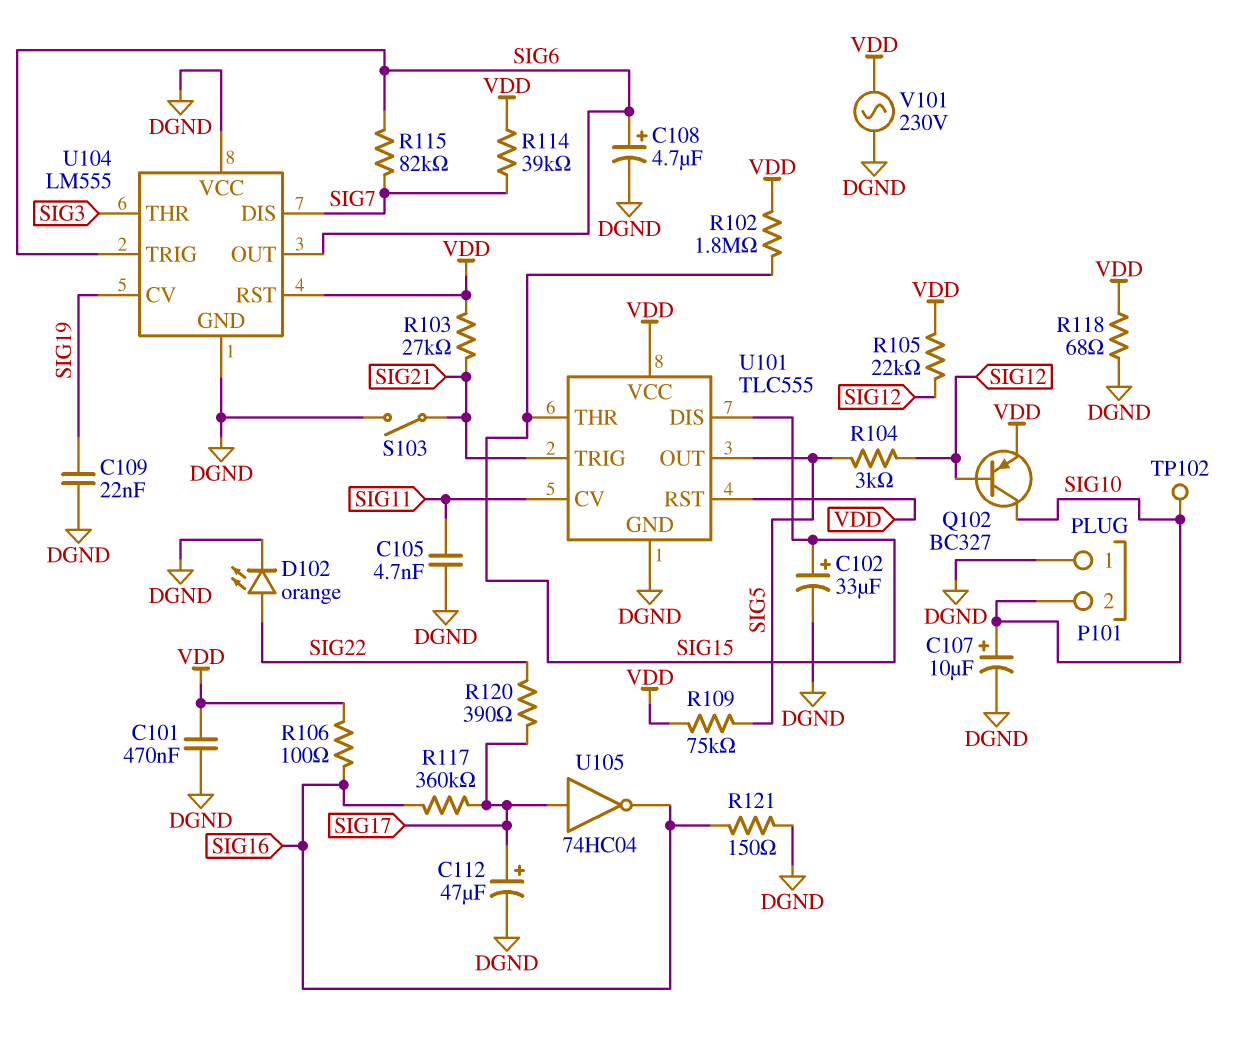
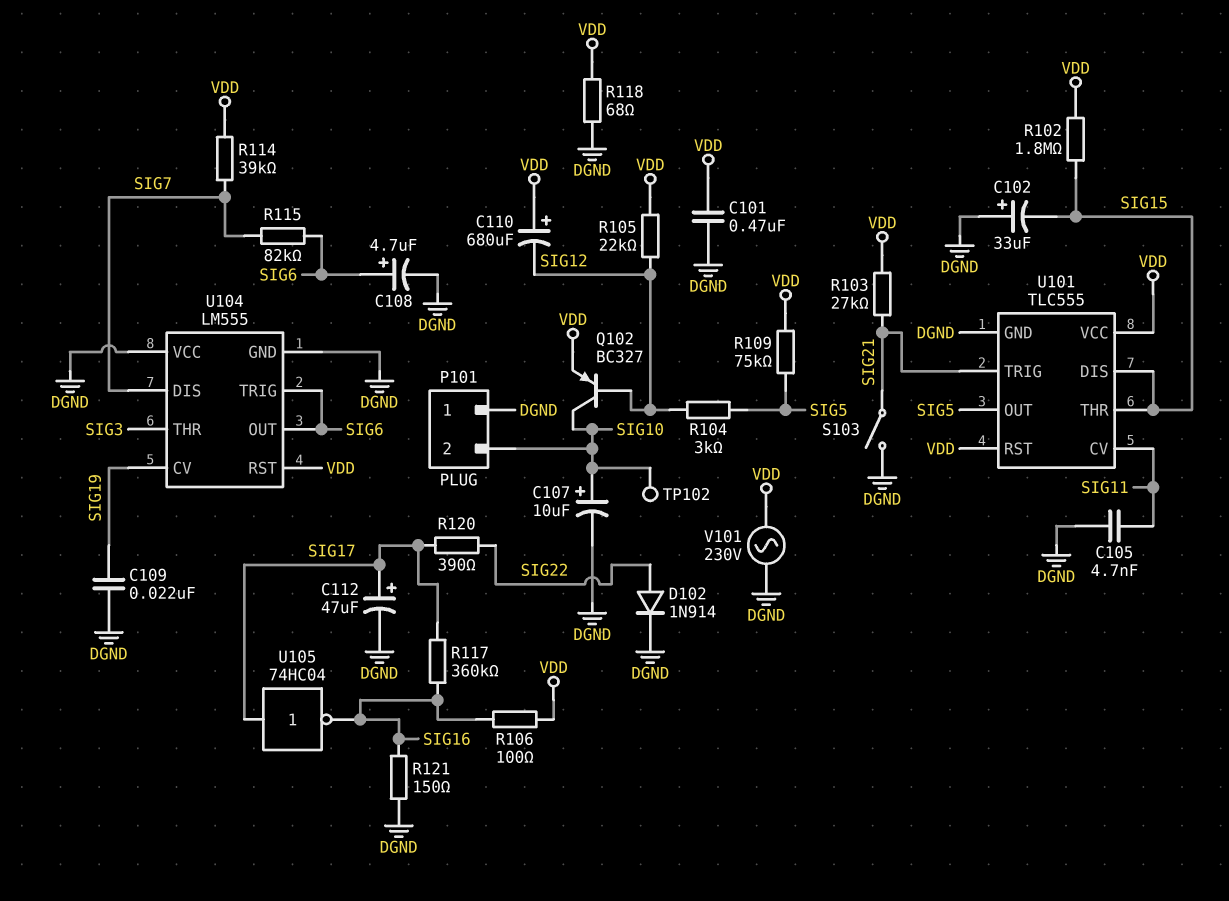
C102: 33uF (plus SIG15, minus DGND) -> 33uF (plus DGND, minus SIG15)
C110: none -> 680uF (plus VDD, minus SIG12)
D102: LED orange (A SIG22, K DGND) -> diode 1N914 (A SIG22, K DGND)

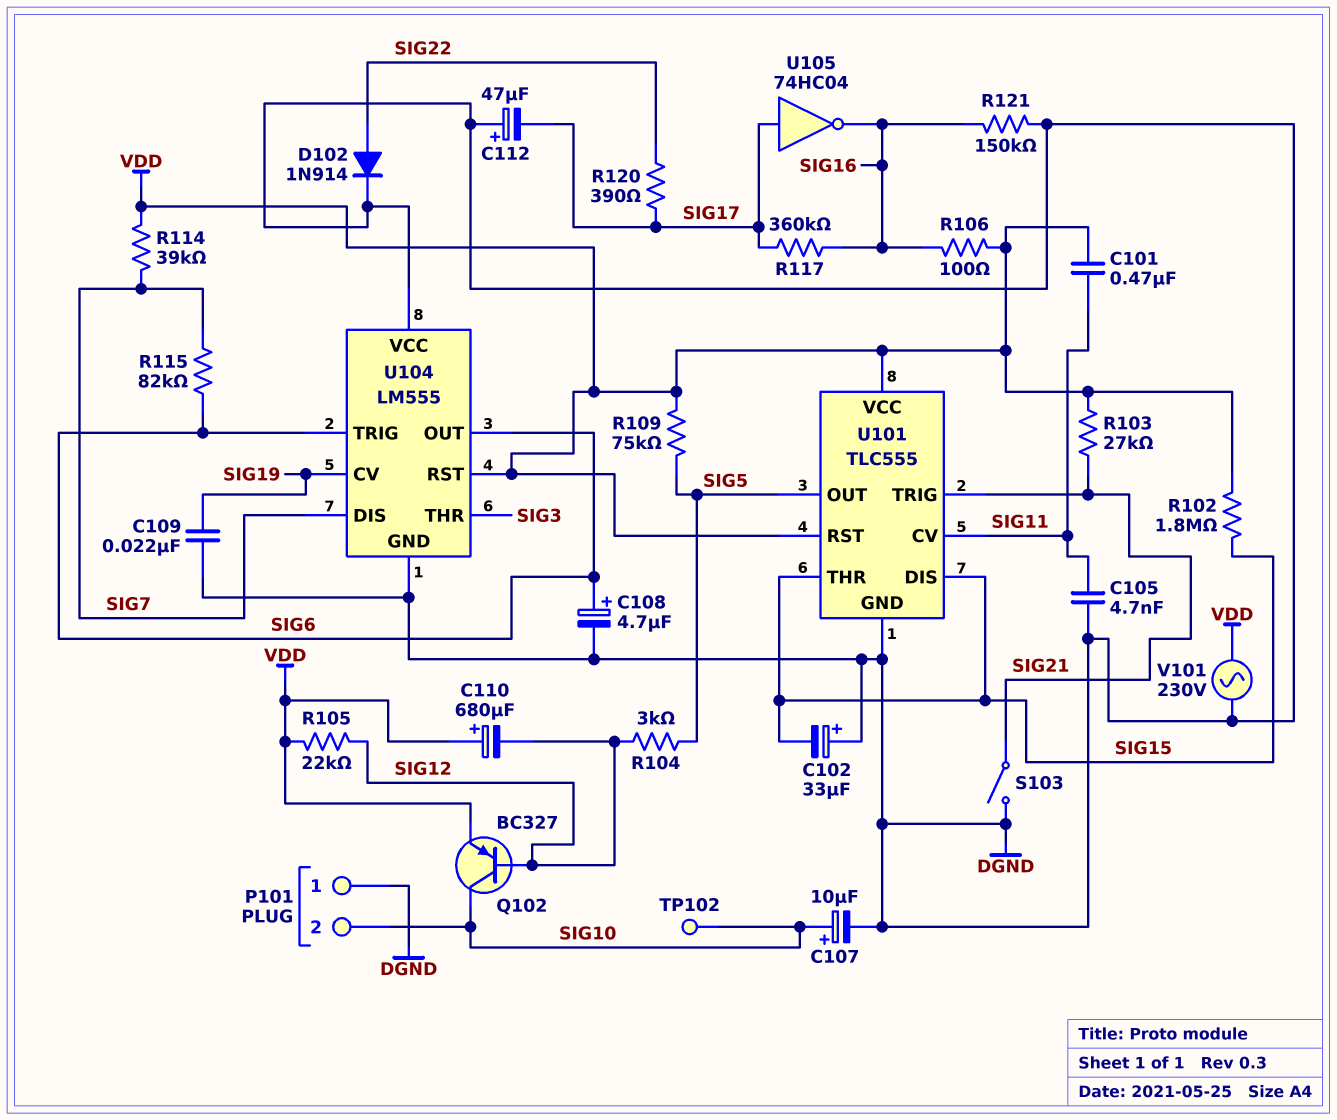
C101: 470nF (DGND, VDD) -> 470nF (SIG11, VDD)
C112: 47uF (plus SIG17, minus DGND) -> 47uF (plus DGND, minus SIG17)
R118: 68 (DGND, VDD) -> none
R121: 150 (DGND, SIG16) -> 150k (DGND, SIG16)

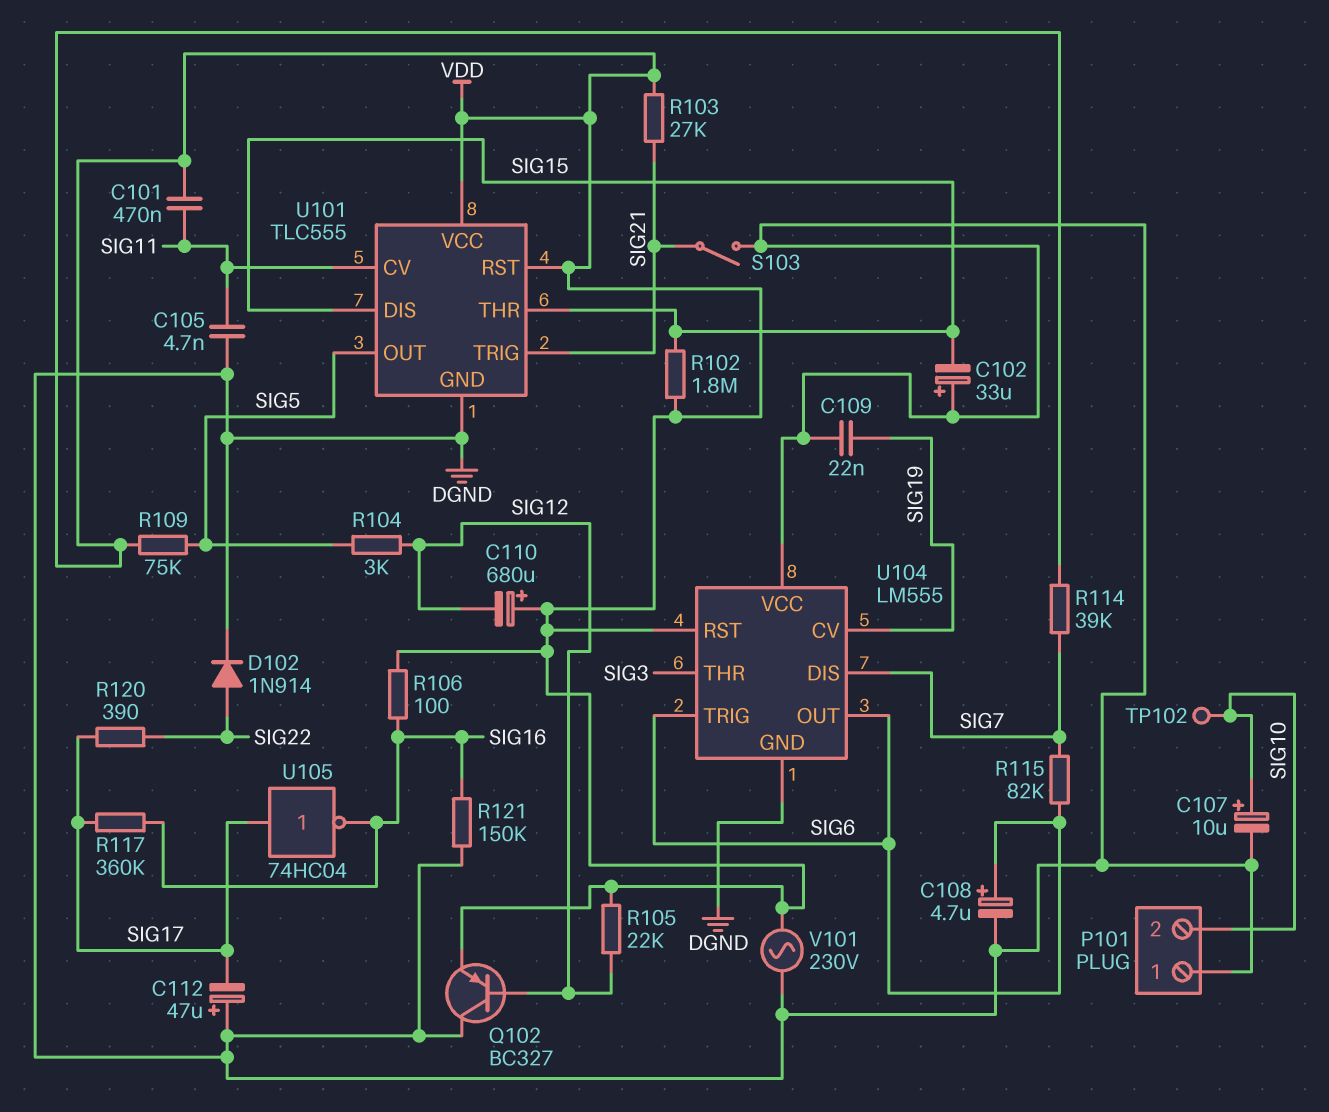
Q102: PNP BC327 (B SIG12, C SIG10, E VDD) -> PNP BC327 (B SIG12, C DGND, E VDD)

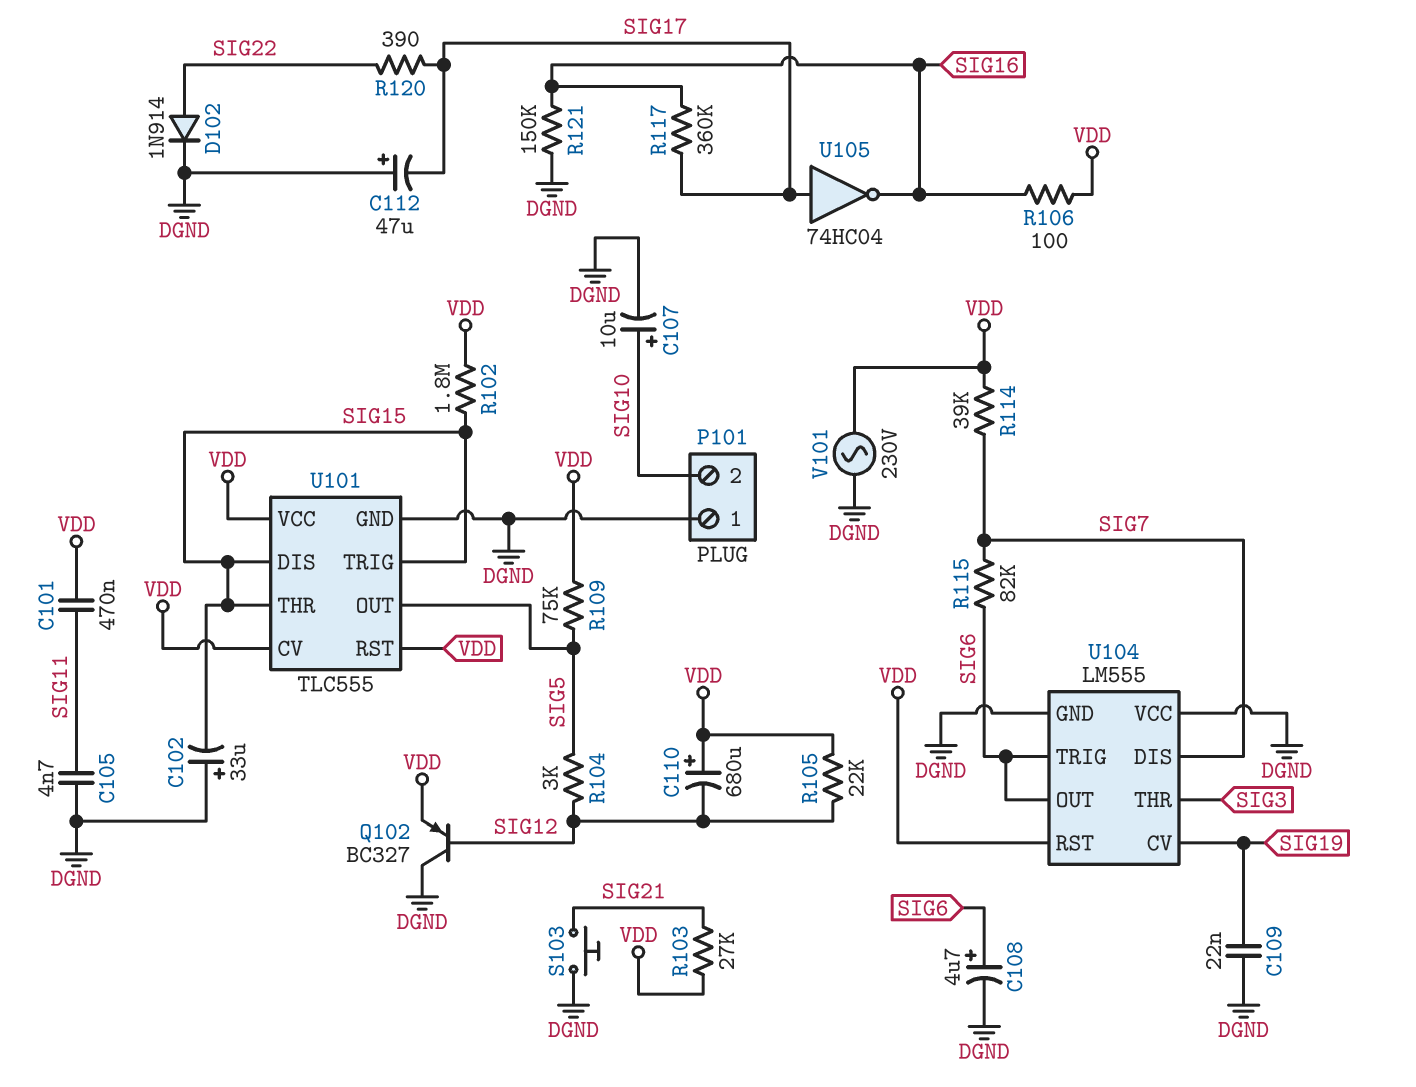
S103: switch (DGND, SIG21) -> button (DGND, SIG21)
TP102: test point (SIG10) -> none
U101 pin CV: SIG11 -> VDD
U101 pin TRIG: SIG21 -> SIG15

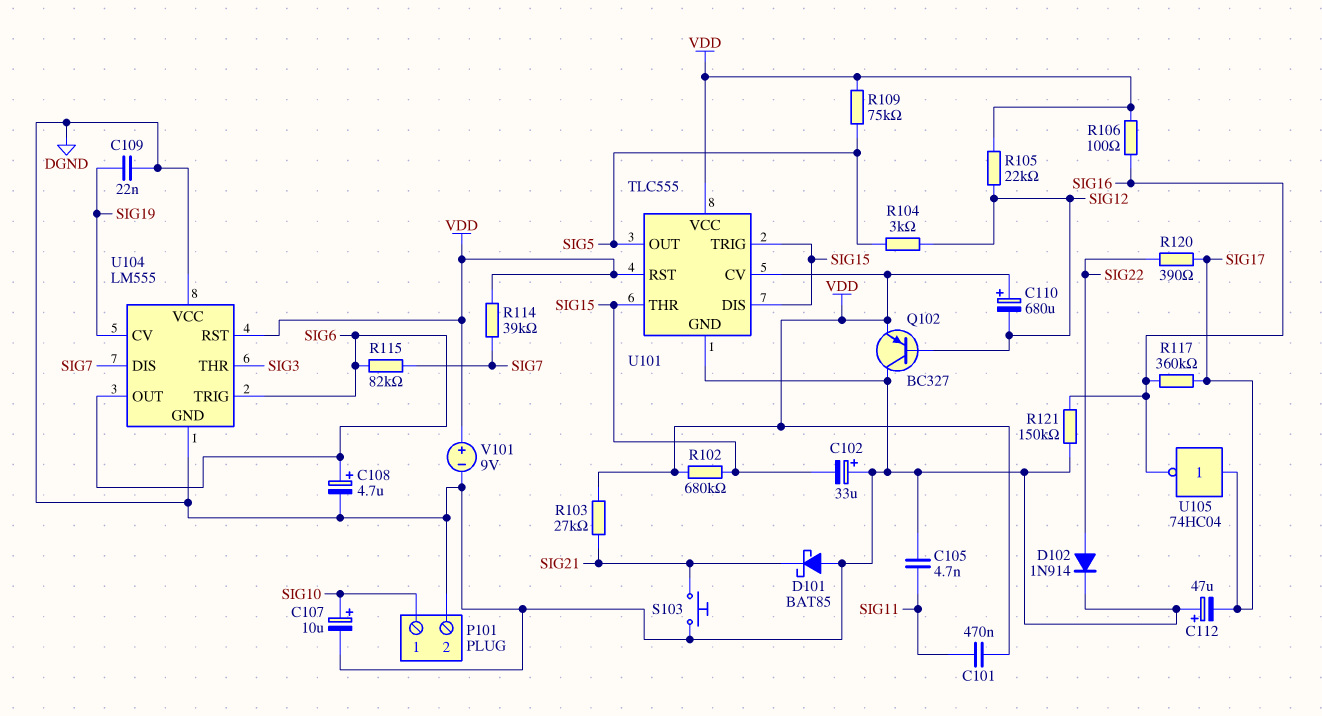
D101: none -> schottky BAT85 (A DGND, K SIG21)
P101 pin 1: DGND -> SIG10
P101 pin 2: SIG10 -> DGND
R102: 1.8M (SIG15, VDD) -> 680k (SIG15, VDD)
V101: AC 230V (DGND, VDD) -> 9V (plus VDD, minus DGND)

